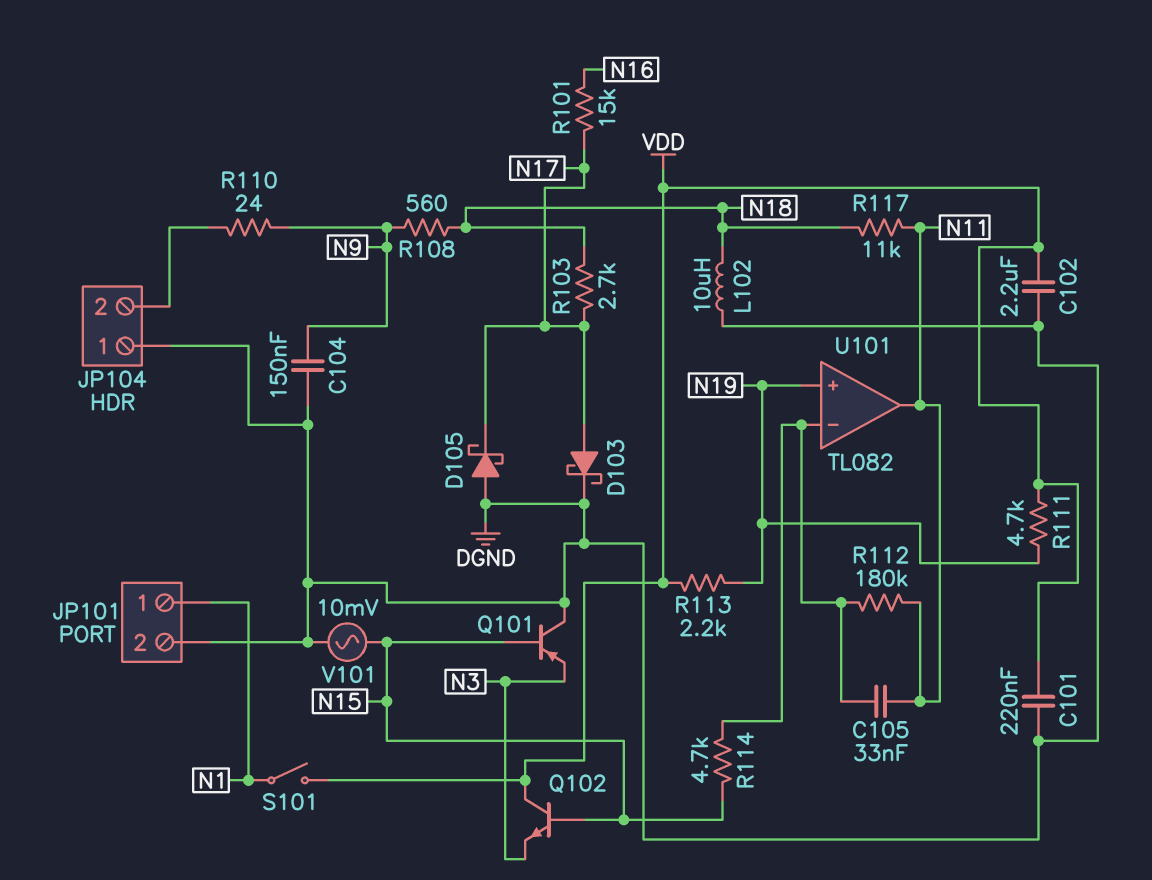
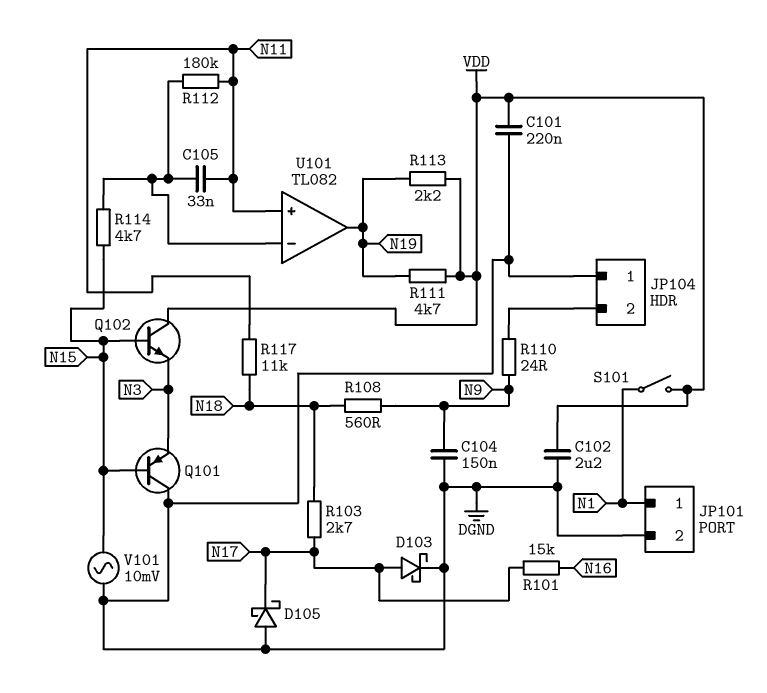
L102: 10uH (DGND, N18) -> none
U101 pin in+: N19 -> N11
U101 pin out: N11 -> N19

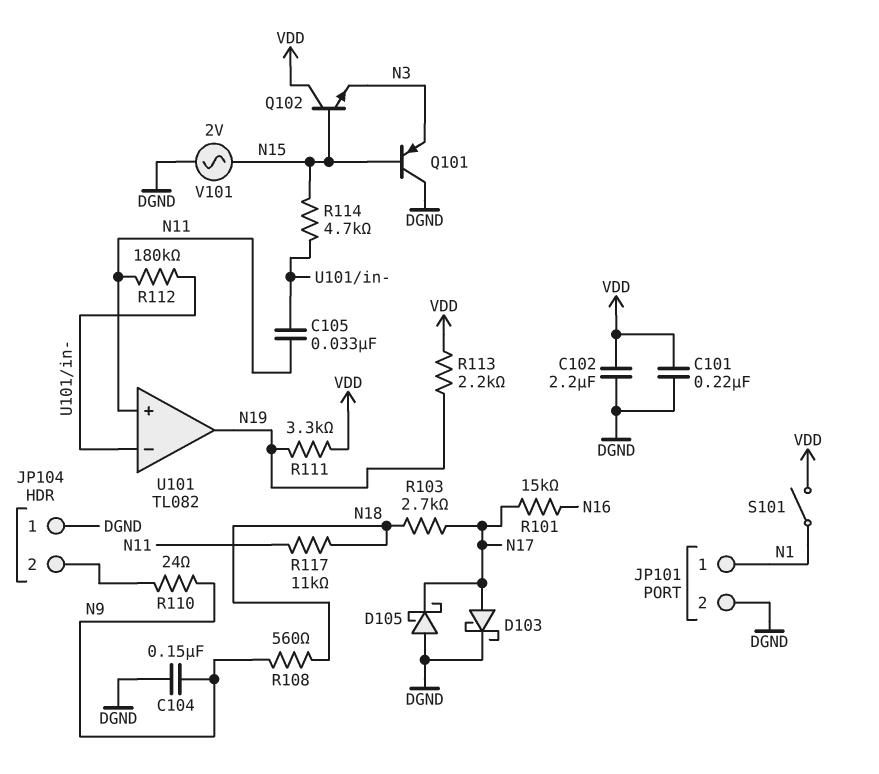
R111: 4.7k (N19, VDD) -> 3.3k (N19, VDD)
V101: AC 10mV (DGND, N15) -> AC 2V (DGND, N15)

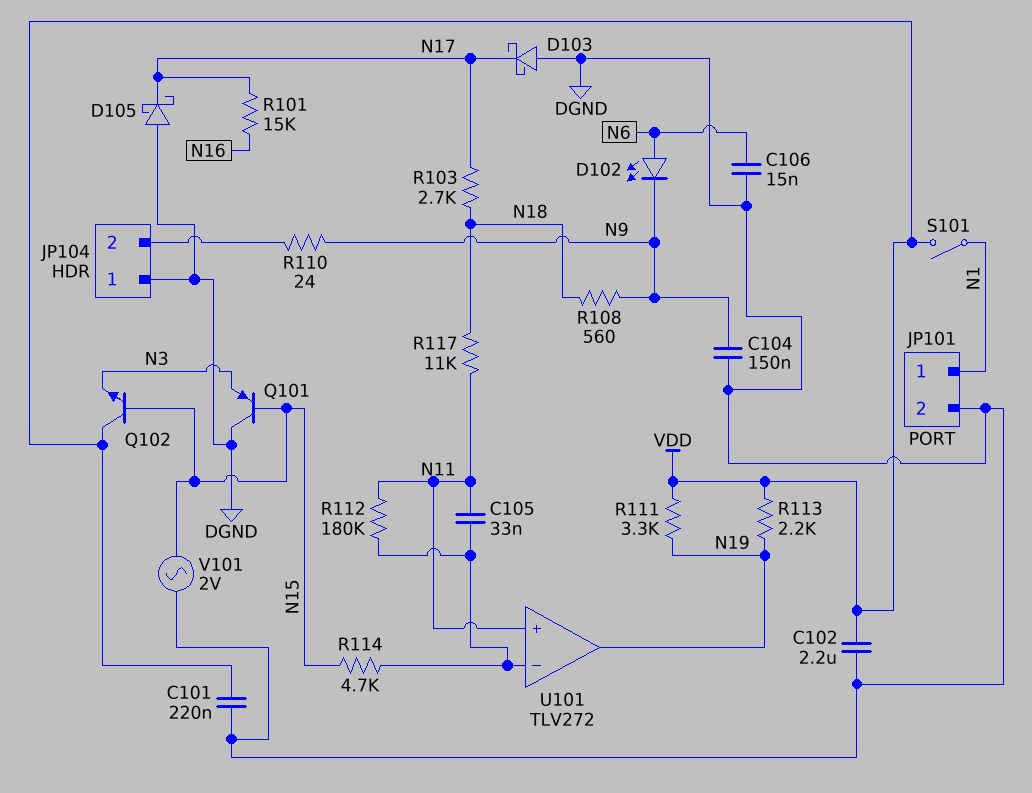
C106: none -> 15nF (DGND, N6)
D102: none -> LED (A N6, K N9)
D103: schottky (A N17, K DGND) -> schottky (A DGND, K N17)
U101: TL082 -> TLV272

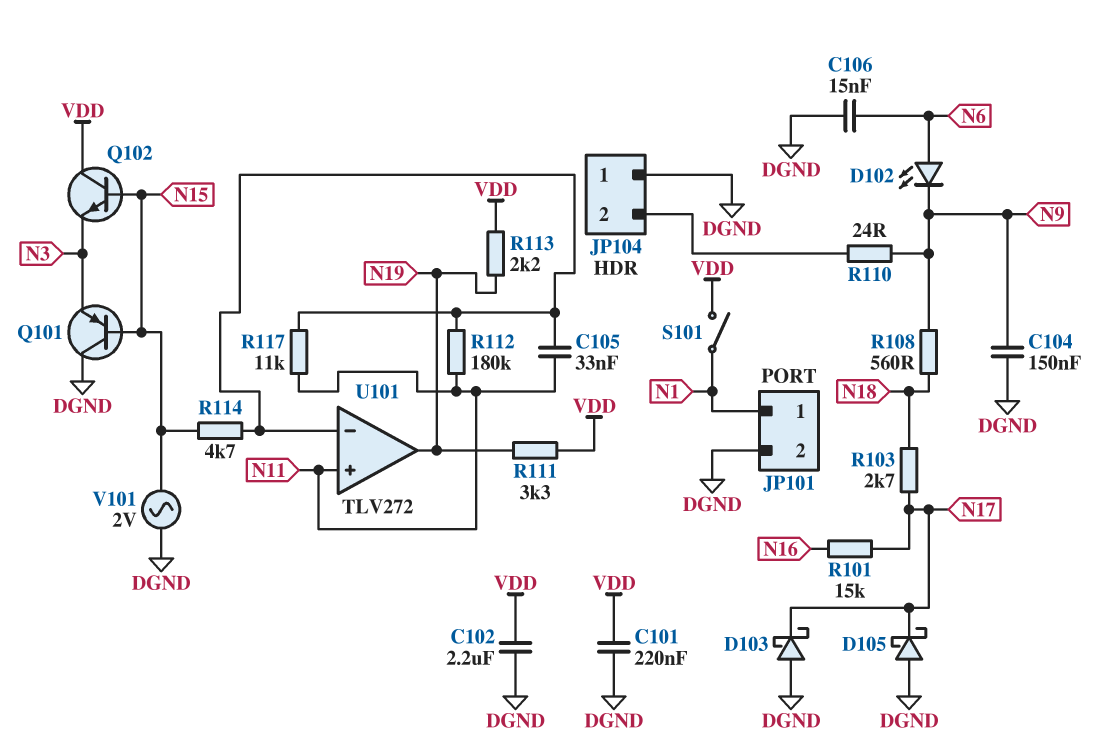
R117: 11k (N11, N18) -> 11k (N11, U101/in-)

